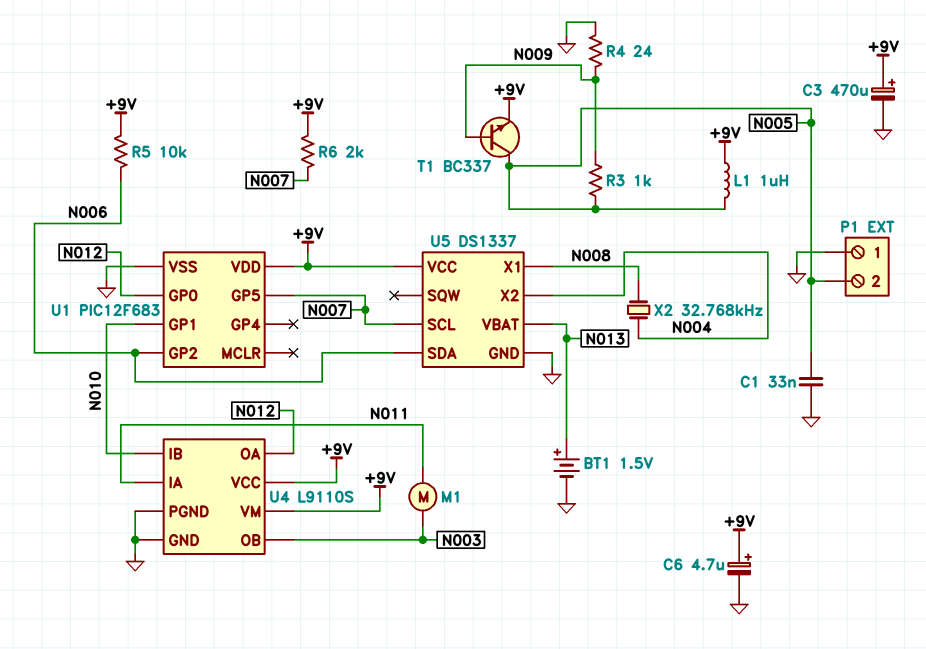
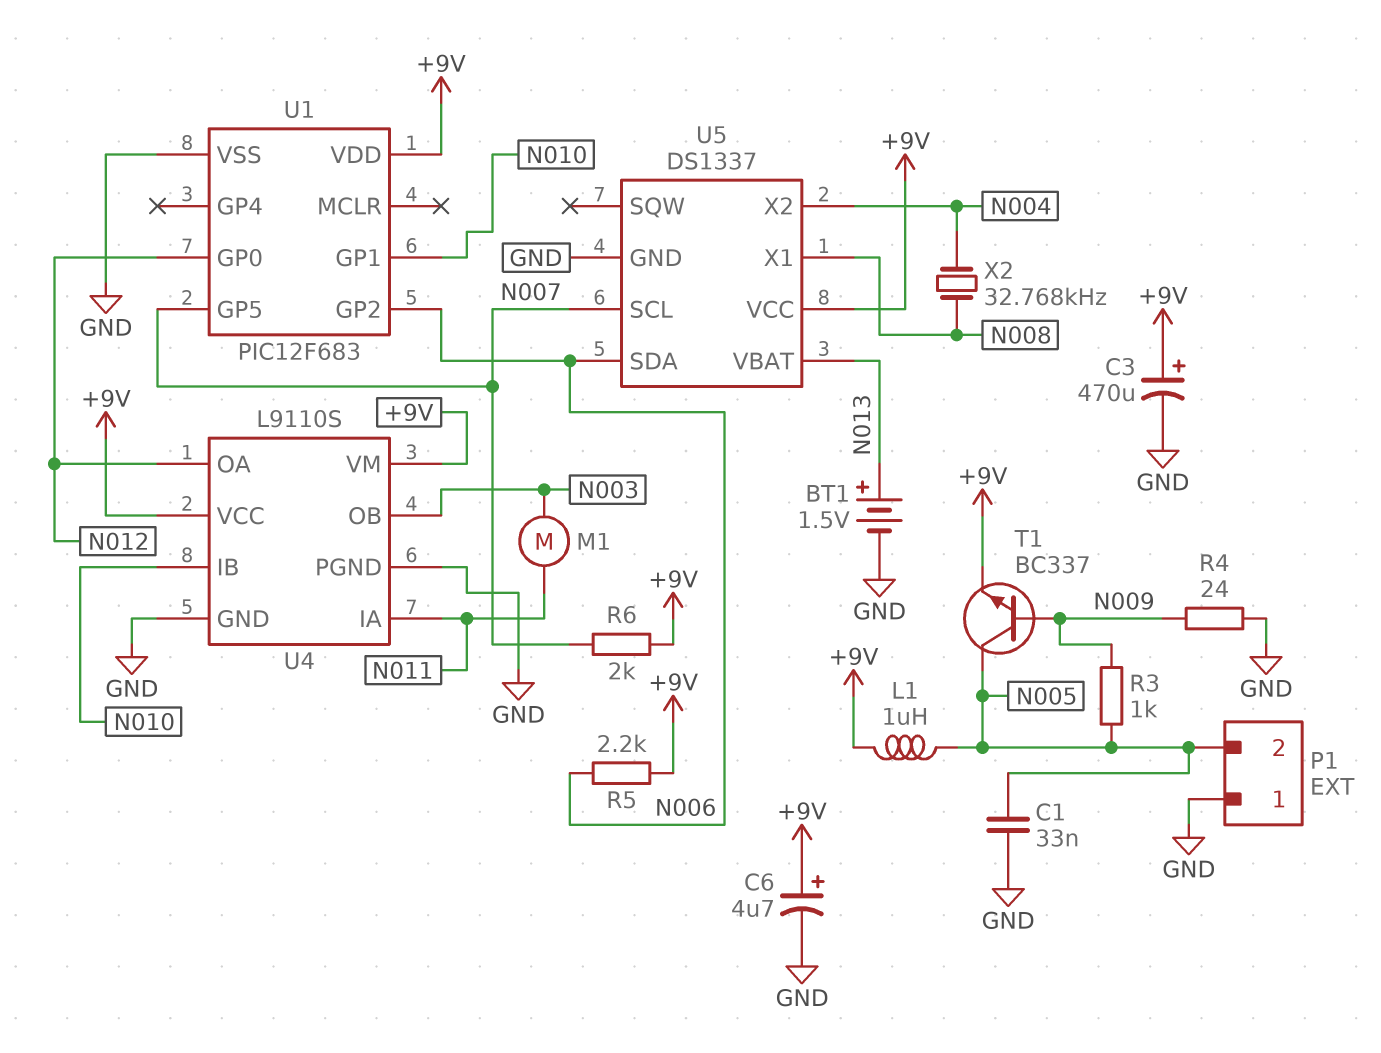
R5: 10k (+9V, N006) -> 2.2k (+9V, N006)

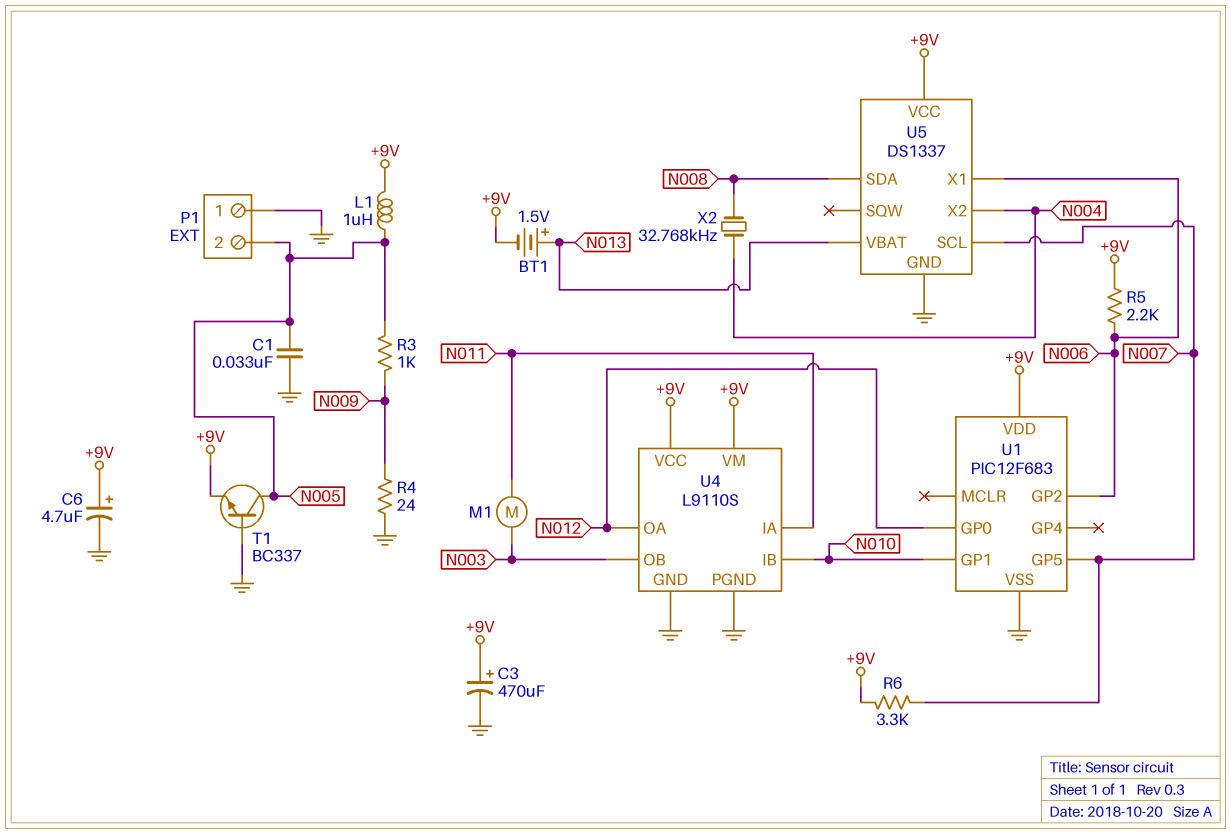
BT1: 1.5V (plus N013, minus GND) -> 1.5V (plus N013, minus +9V)
R6: 2k (+9V, N007) -> 3.3k (+9V, N007)
T1: NPN BC337 (B N009, C N005, E +9V) -> NPN BC337 (B GND, C N005, E +9V)
U5 pin SDA: N006 -> N008
U5 pin X1: N008 -> N006

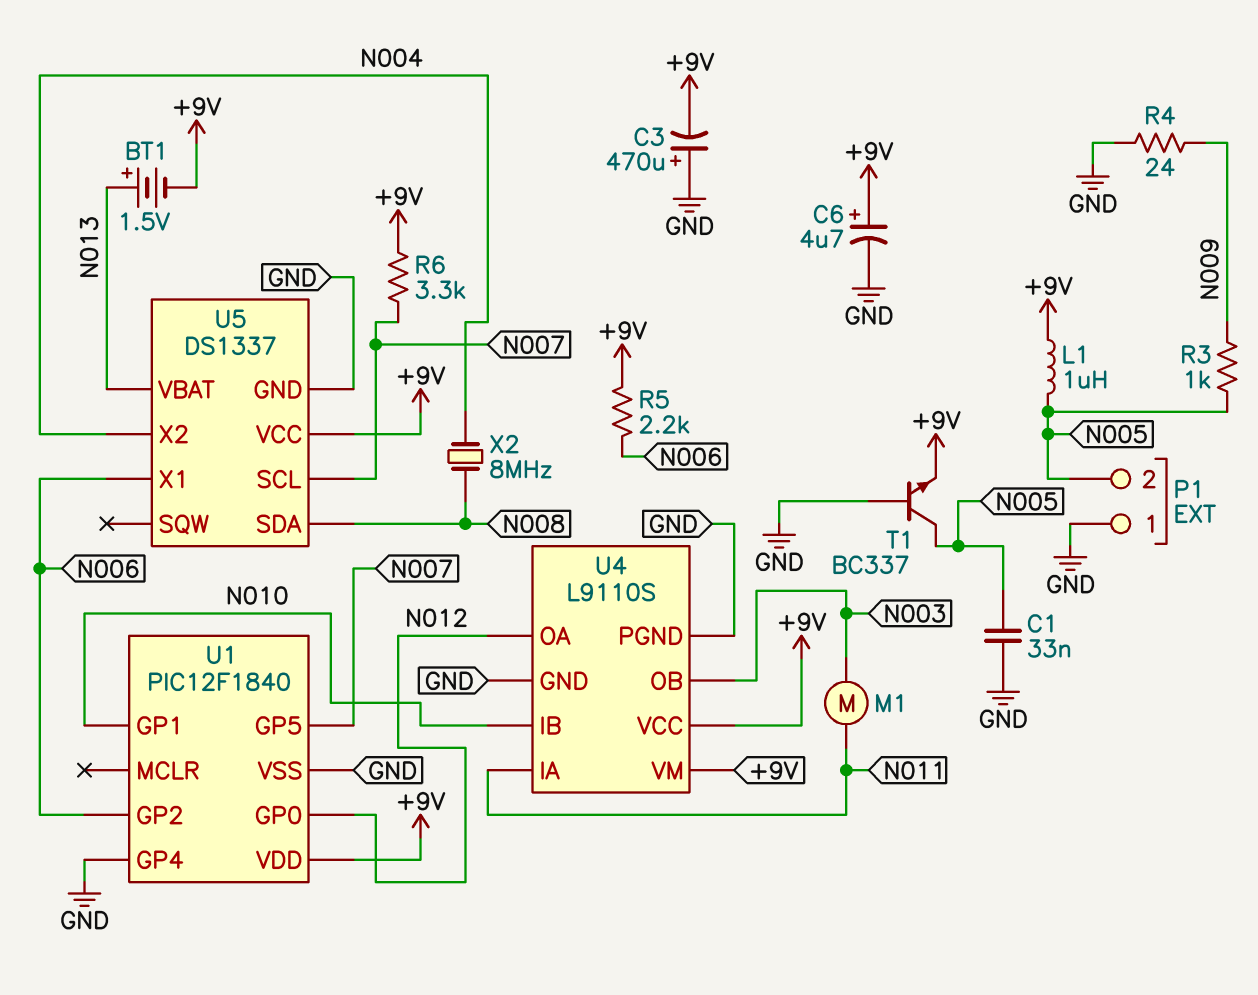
C3: 470uF (plus +9V, minus GND) -> 470uF (plus GND, minus +9V)
U1: PIC12F683 -> PIC12F1840
U1 pin GP4: none -> GND
X2: 32.768kHz (N004, N008) -> 8MHz (N004, N008)

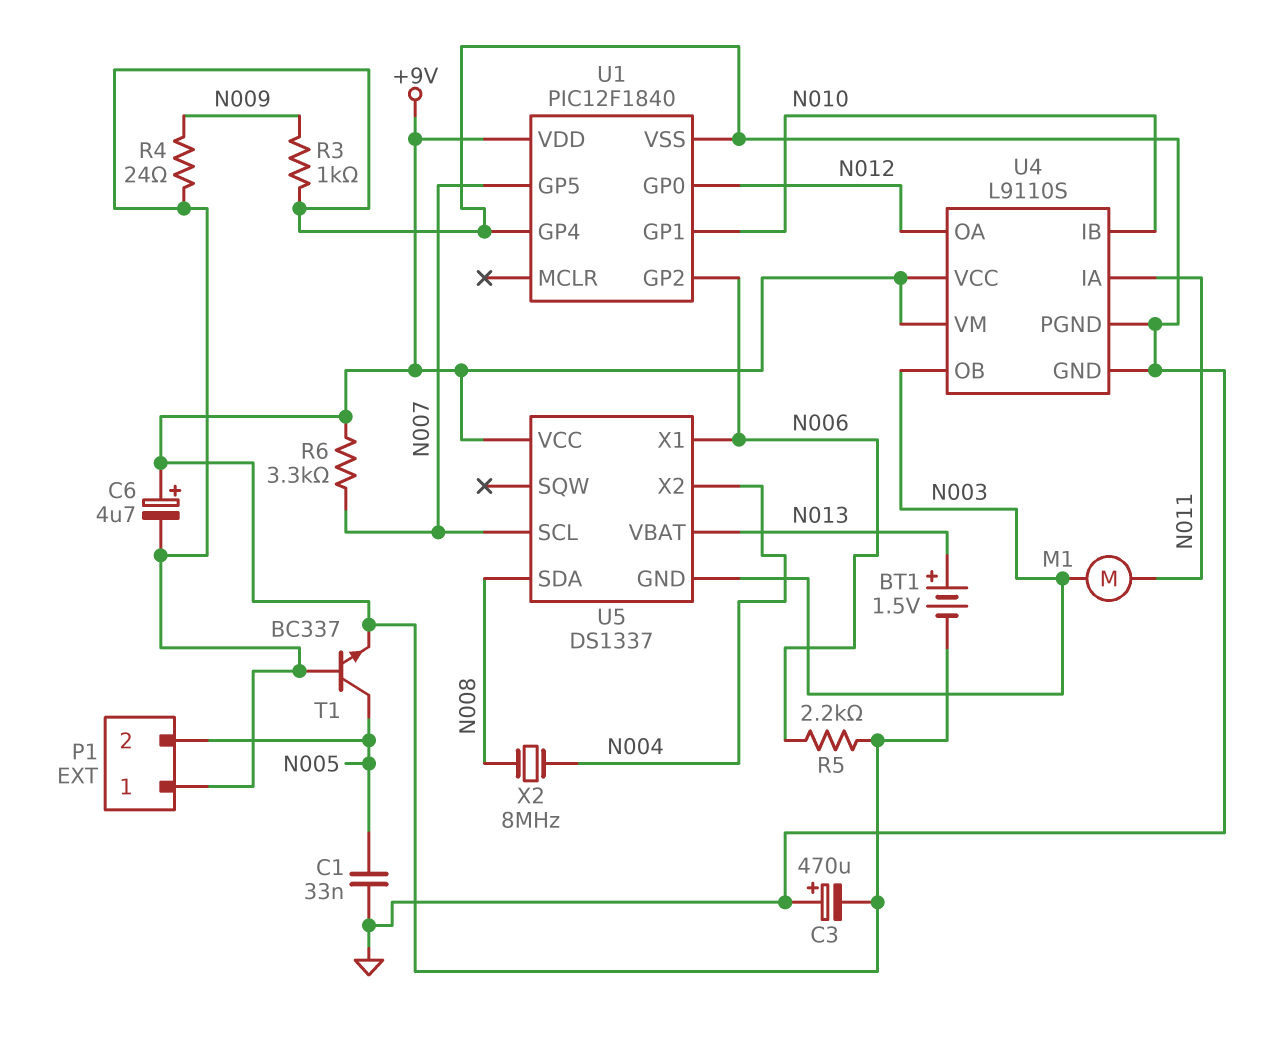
L1: 1uH (+9V, N005) -> none
R3: 1k (N005, N009) -> 1k (GND, N009)
U5 pin GND: GND -> N003

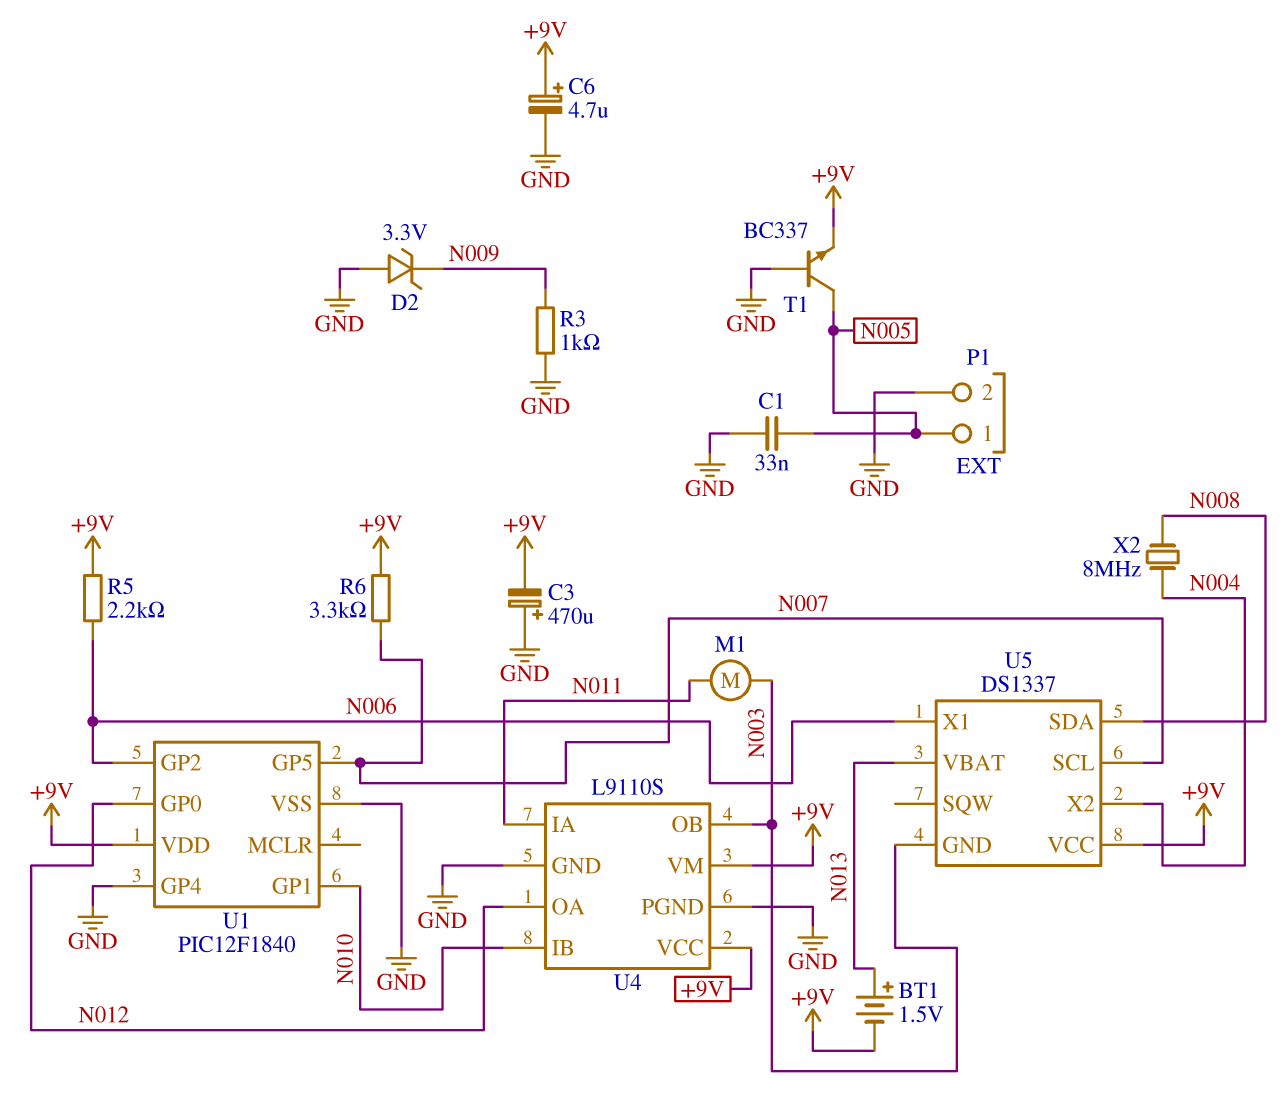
D2: none -> zener 3.3V (A GND, K N009)
P1 pin 1: GND -> N005
P1 pin 2: N005 -> GND
R4: 24 (GND, N009) -> none

